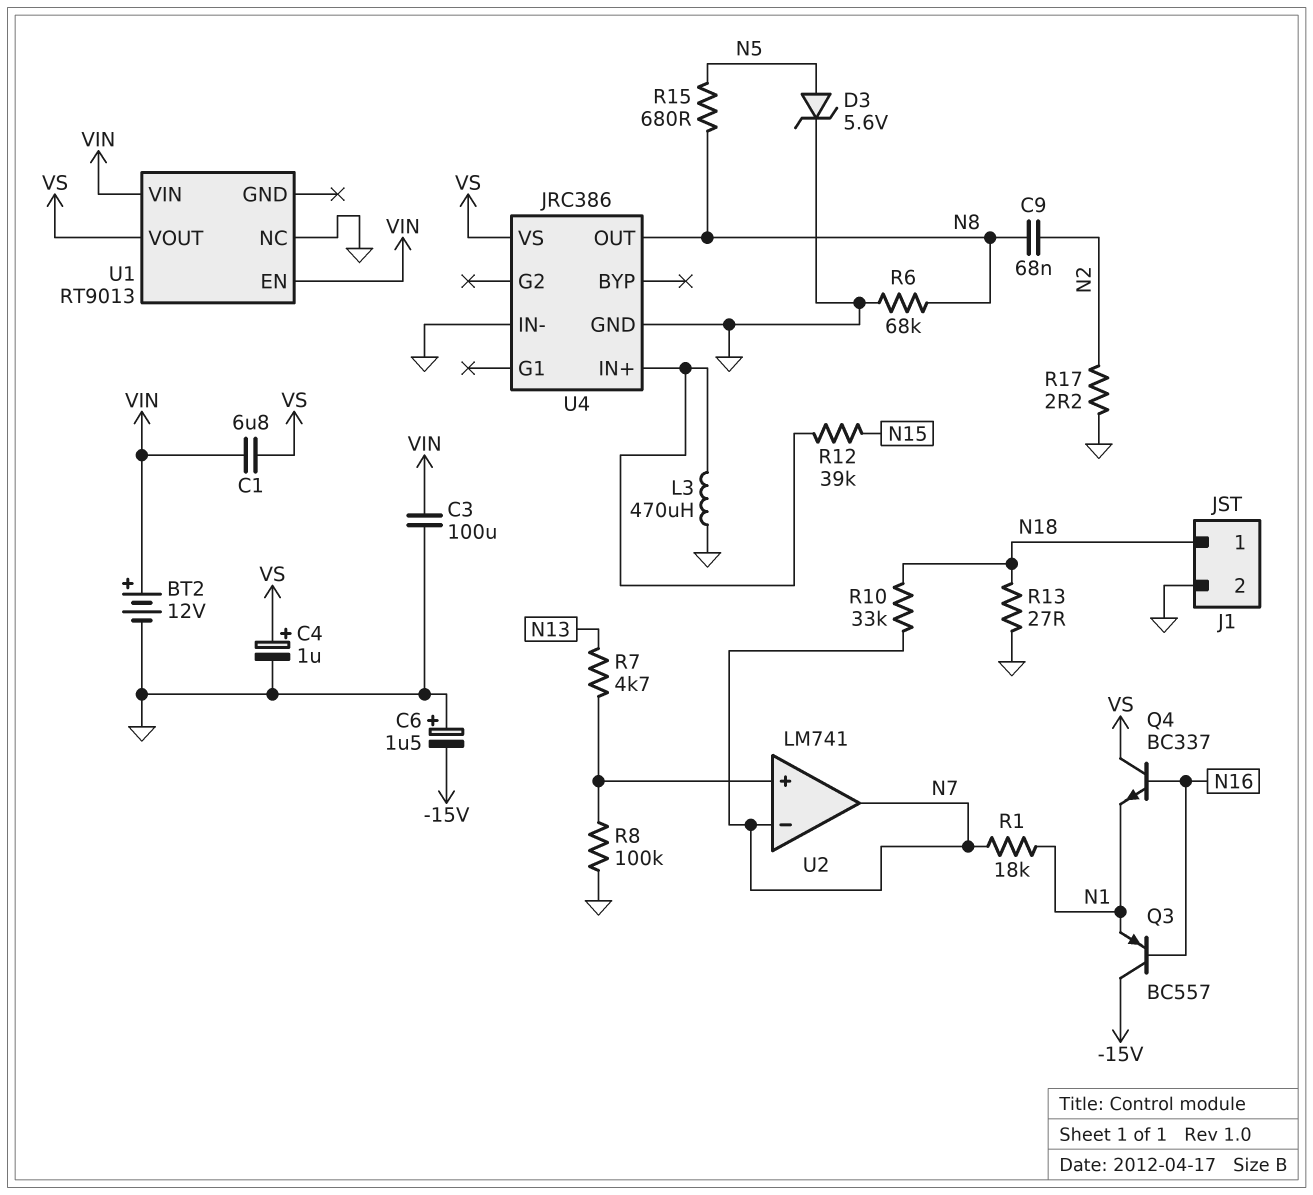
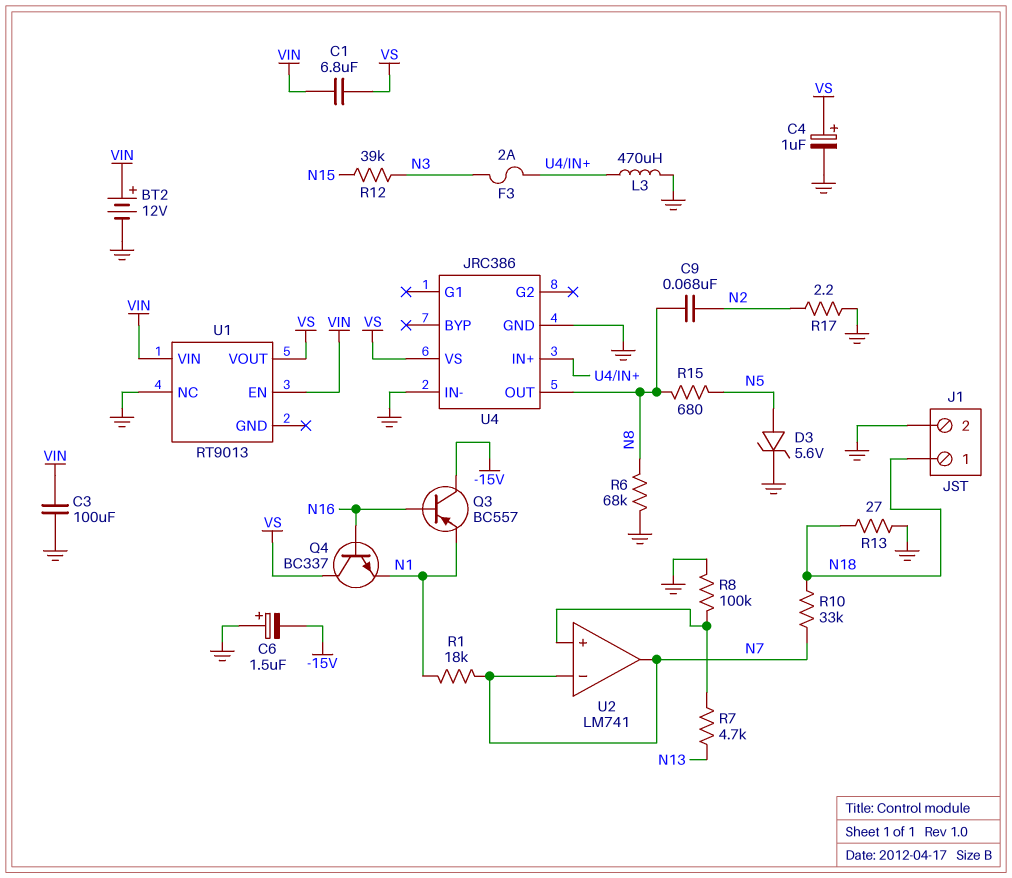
F3: none -> 2A (N3, U4/IN+)
R12: 39k (N15, U4/IN+) -> 39k (N3, N15)

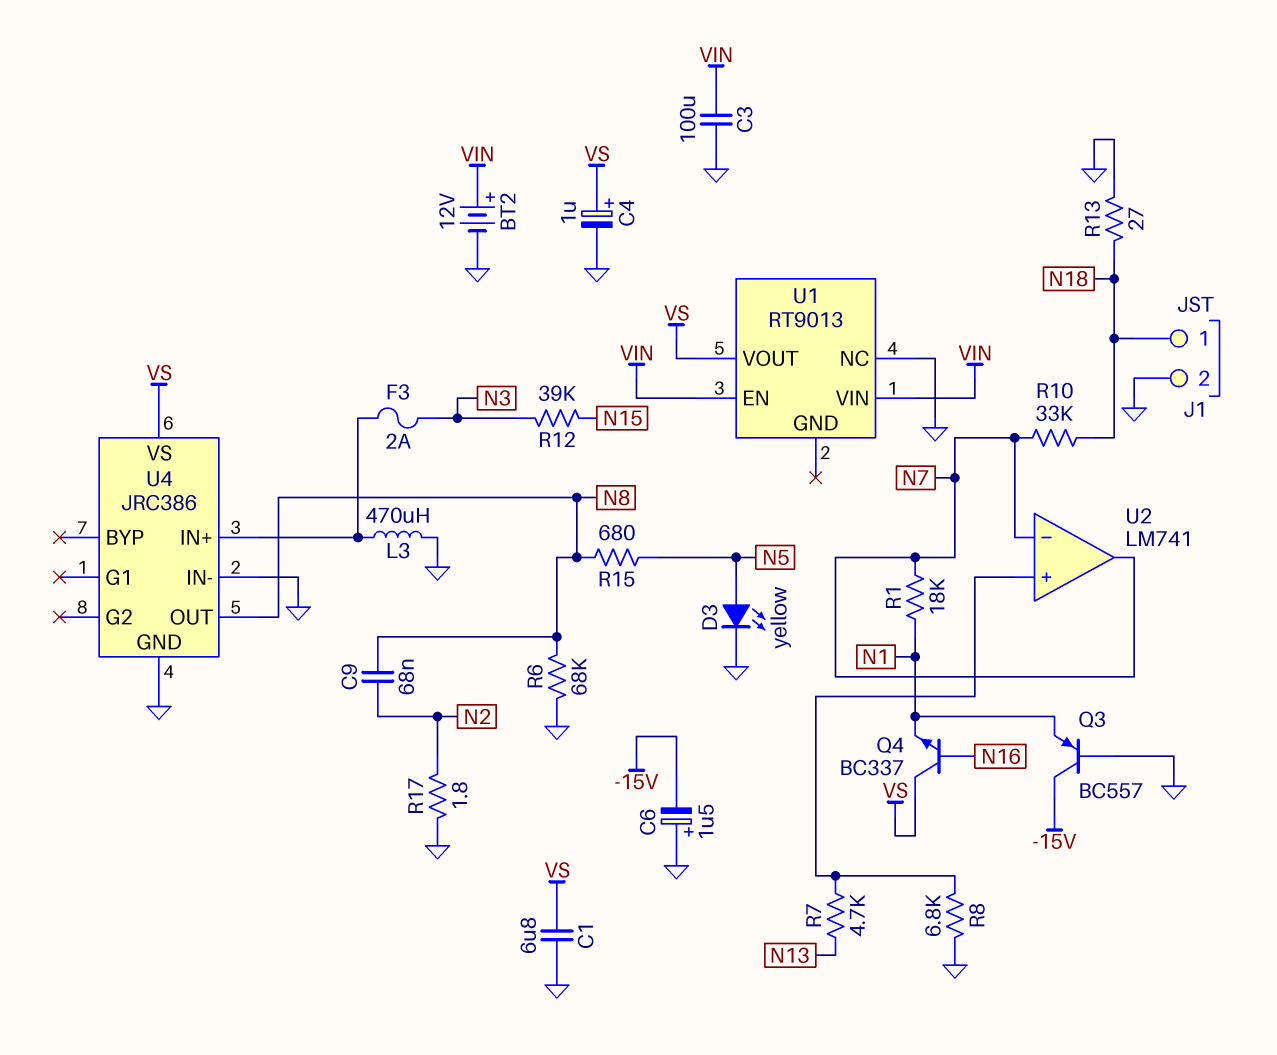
C1: 6.8uF (VIN, VS) -> 6.8uF (GND, VS)
D3: zener 5.6V (A N5, K GND) -> LED yellow (A N5, K GND)
Q3: PNP BC557 (B N16, C -15V, E N1) -> PNP BC557 (B GND, C -15V, E N1)
R8: 100k (GND, U2/in+) -> 6.8k (GND, U2/in+)
R17: 2.2 (GND, N2) -> 1.8 (GND, N2)

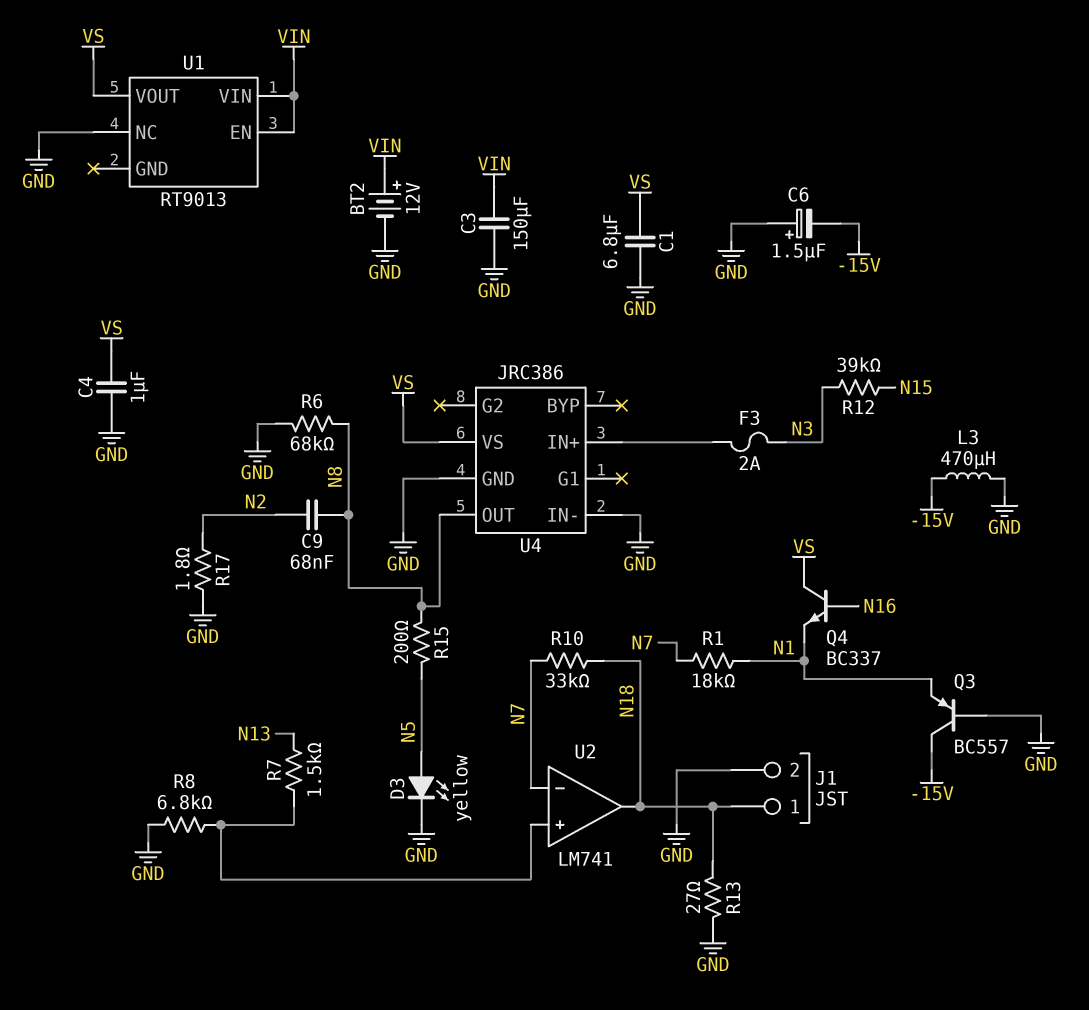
C3: 100uF (GND, VIN) -> 150uF (GND, VIN)
C4: 1uF (plus VS, minus GND) -> 1uF (GND, VS)
L3: 470uH (GND, U4/IN+) -> 470uH (-15V, GND)
R7: 4.7k (N13, U2/in+) -> 1.5k (N13, U2/in+)
R15: 680 (N5, N8) -> 200 (N5, N8)
U2 pin out: N7 -> N18

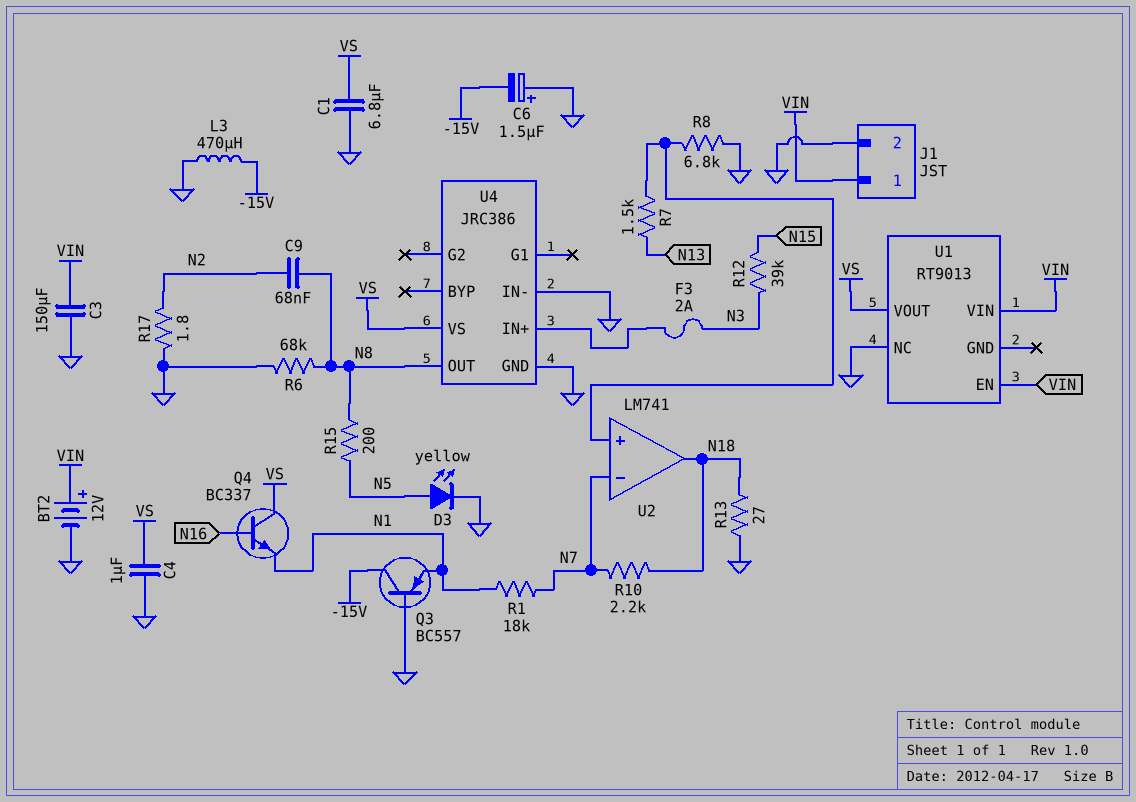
J1 pin 1: N18 -> VIN
R10: 33k (N7, N18) -> 2.2k (N7, N18)

